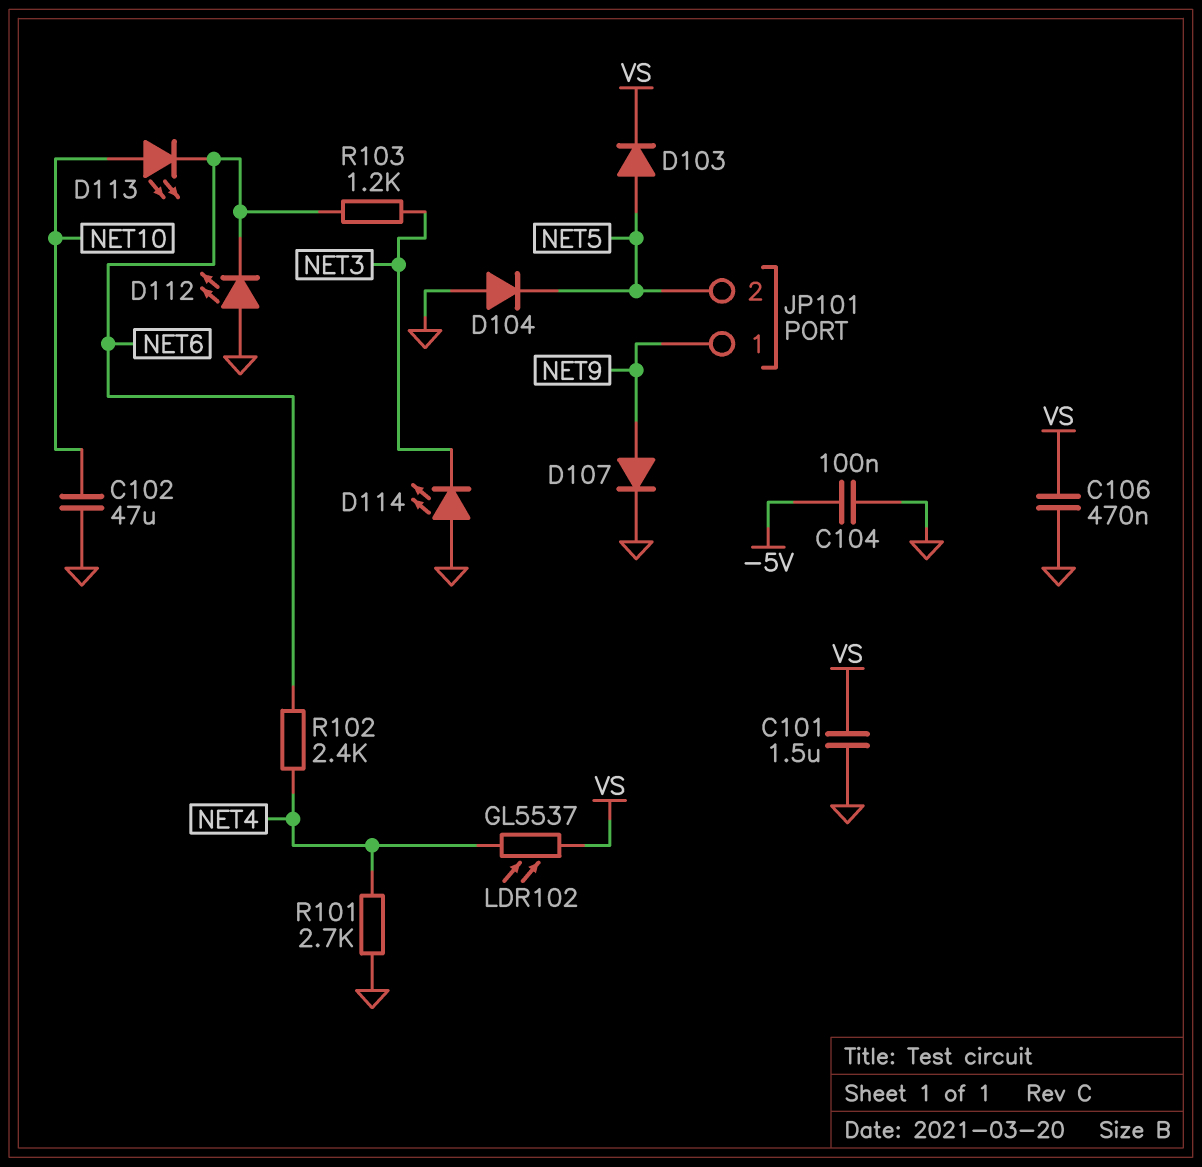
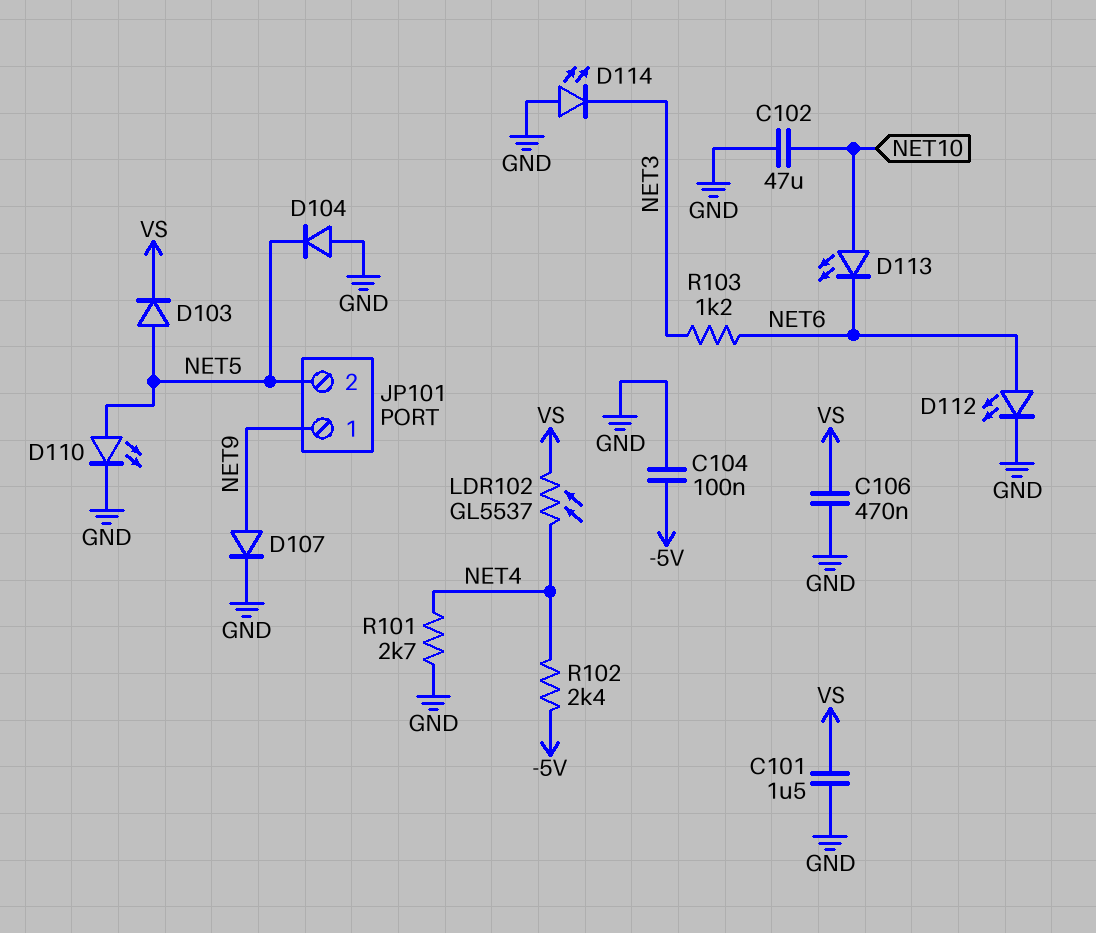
D110: none -> LED (A NET5, K GND)
D112: LED (A GND, K NET6) -> LED (A NET6, K GND)
R102: 2.4k (NET4, NET6) -> 2.4k (-5V, NET4)

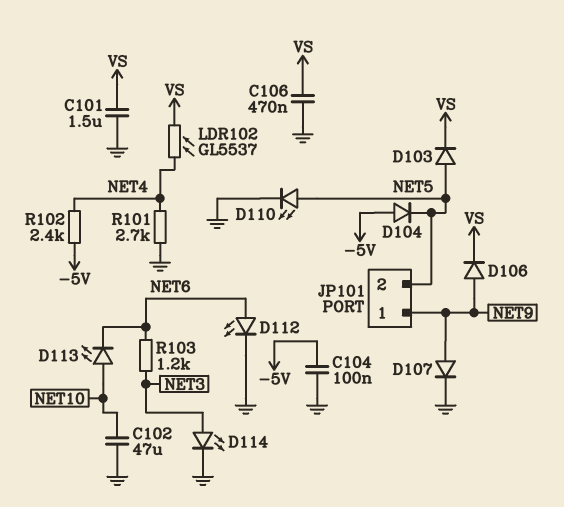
D104: diode (A GND, K NET5) -> diode (A -5V, K NET5)
D106: none -> diode (A NET9, K VS)
D114: LED (A GND, K NET3) -> LED (A NET3, K GND)

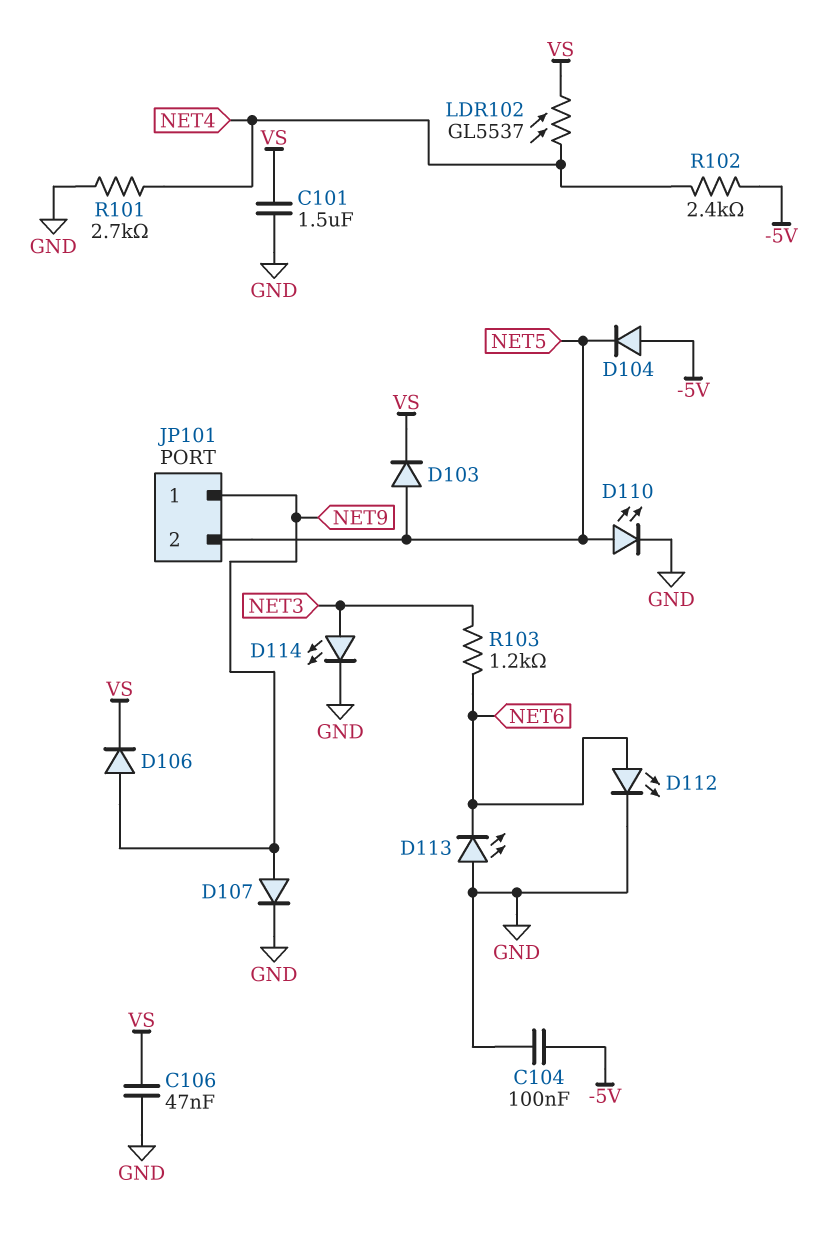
C102: 47uF (GND, NET10) -> none
C106: 470nF (GND, VS) -> 47nF (GND, VS)
D113: LED (A NET10, K NET6) -> LED (A GND, K NET6)

